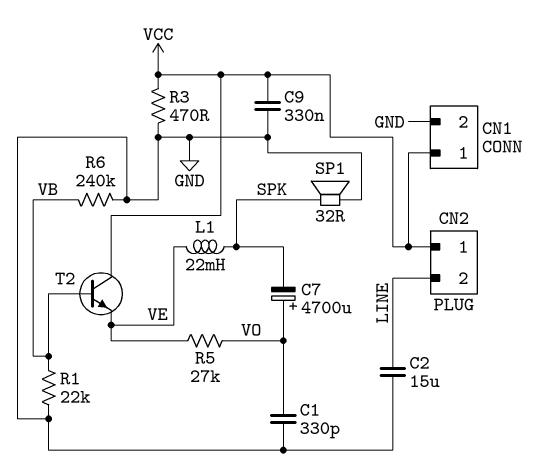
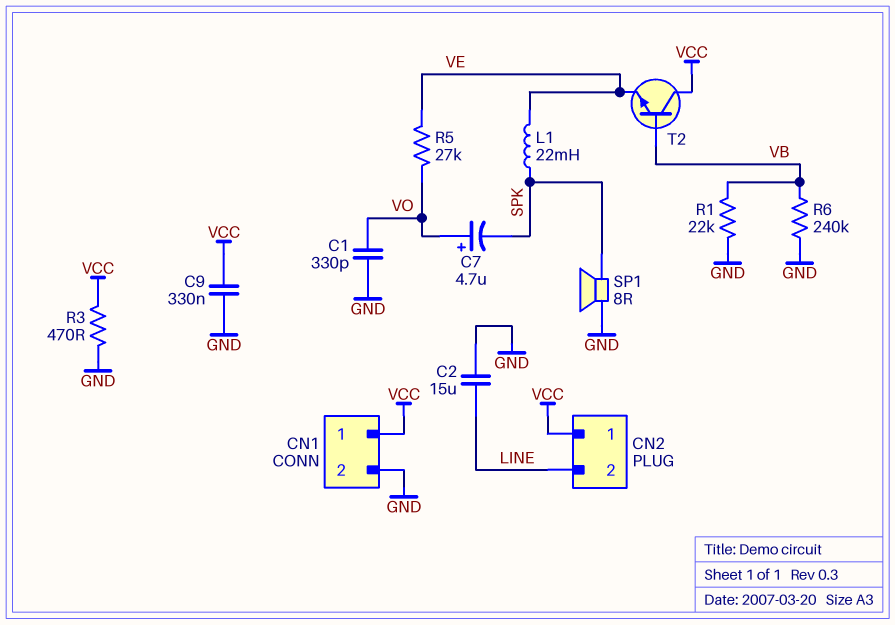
C7: 4700uF (plus VO, minus SPK) -> 4.7uF (plus VO, minus SPK)
SP1: speaker 32R (GND, SPK) -> speaker 8R (GND, SPK)

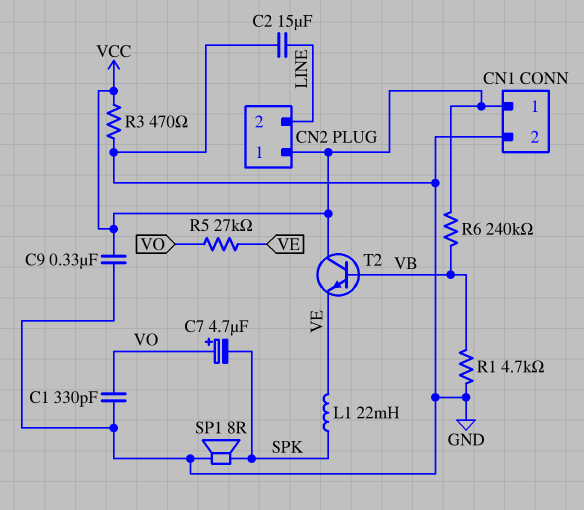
R1: 22k (GND, VB) -> 4.7k (GND, VB)
R6: 240k (GND, VB) -> 240k (VB, VCC)

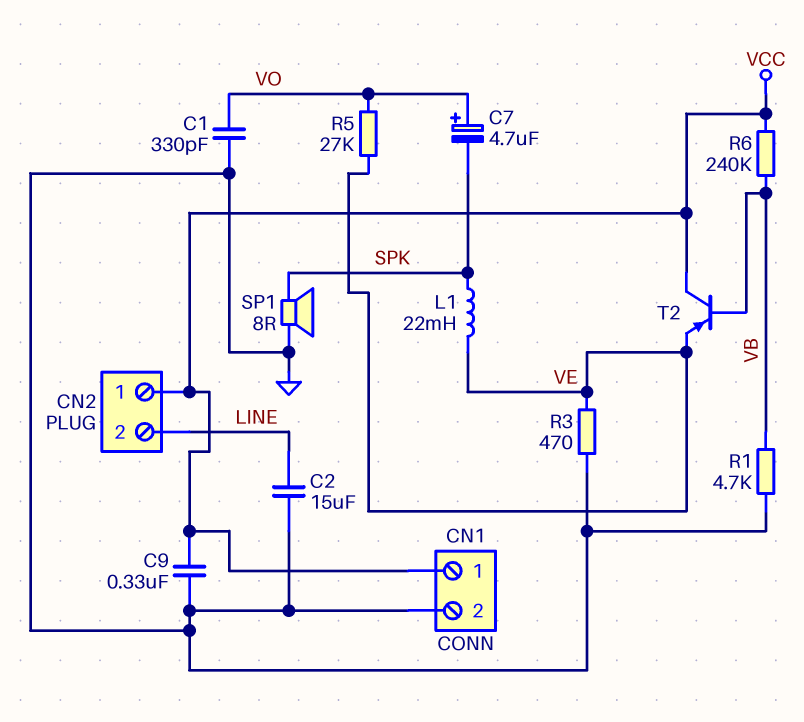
R3: 470 (GND, VCC) -> 470 (GND, VE)
T2: NPN (B VB, C VCC, E VE) -> PNP (B VB, C VCC, E VE)

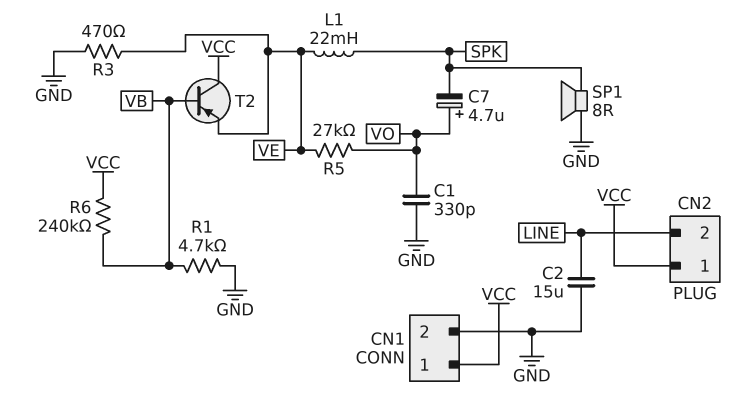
C9: 330nF (GND, VCC) -> none

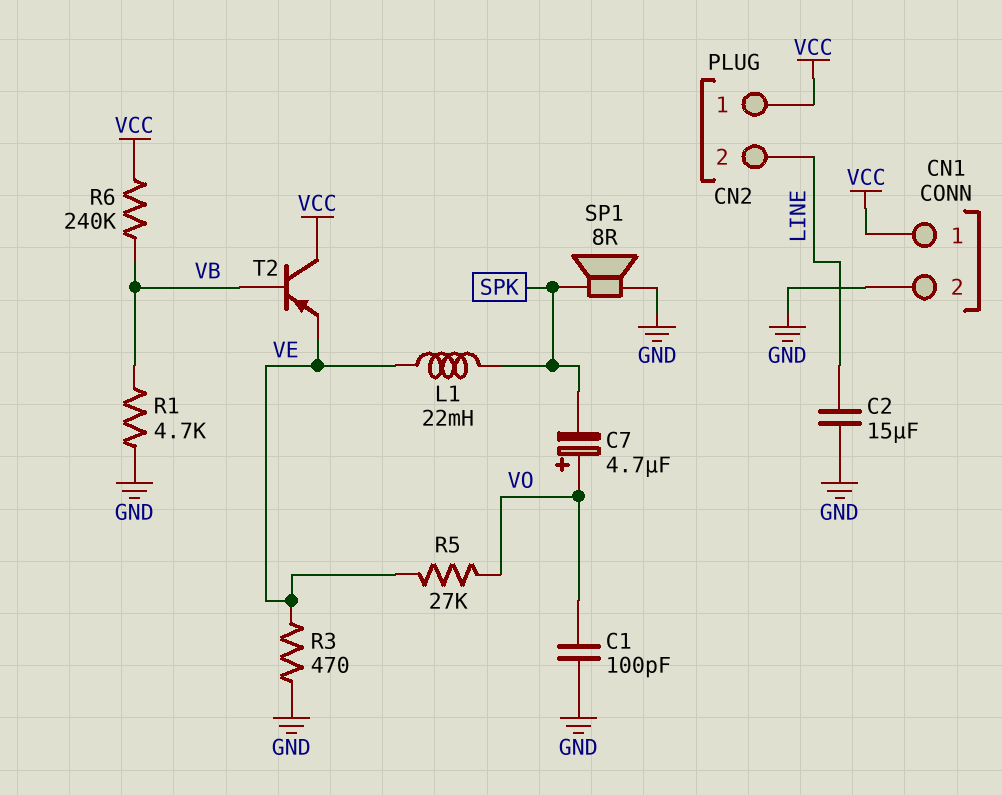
C1: 330pF (GND, VO) -> 100pF (GND, VO)

